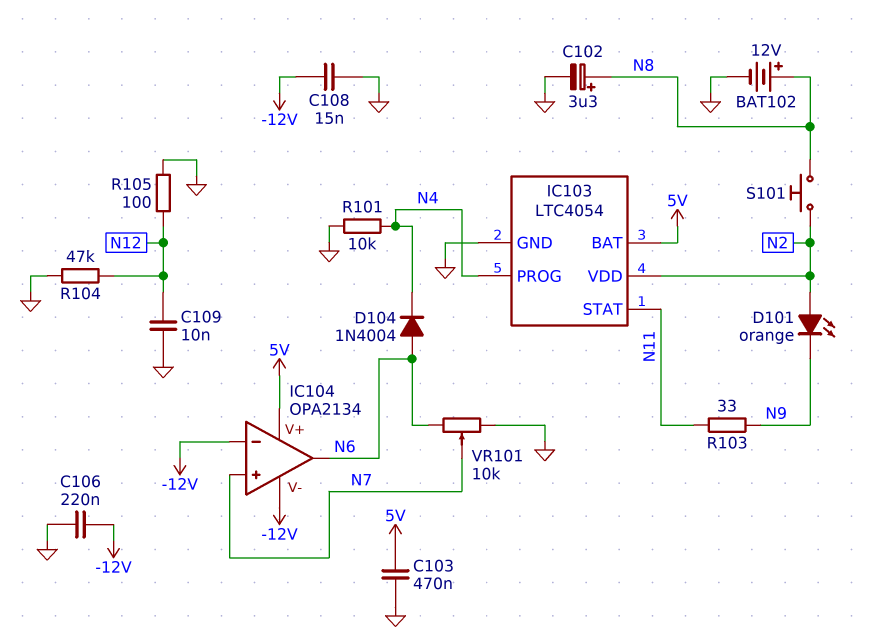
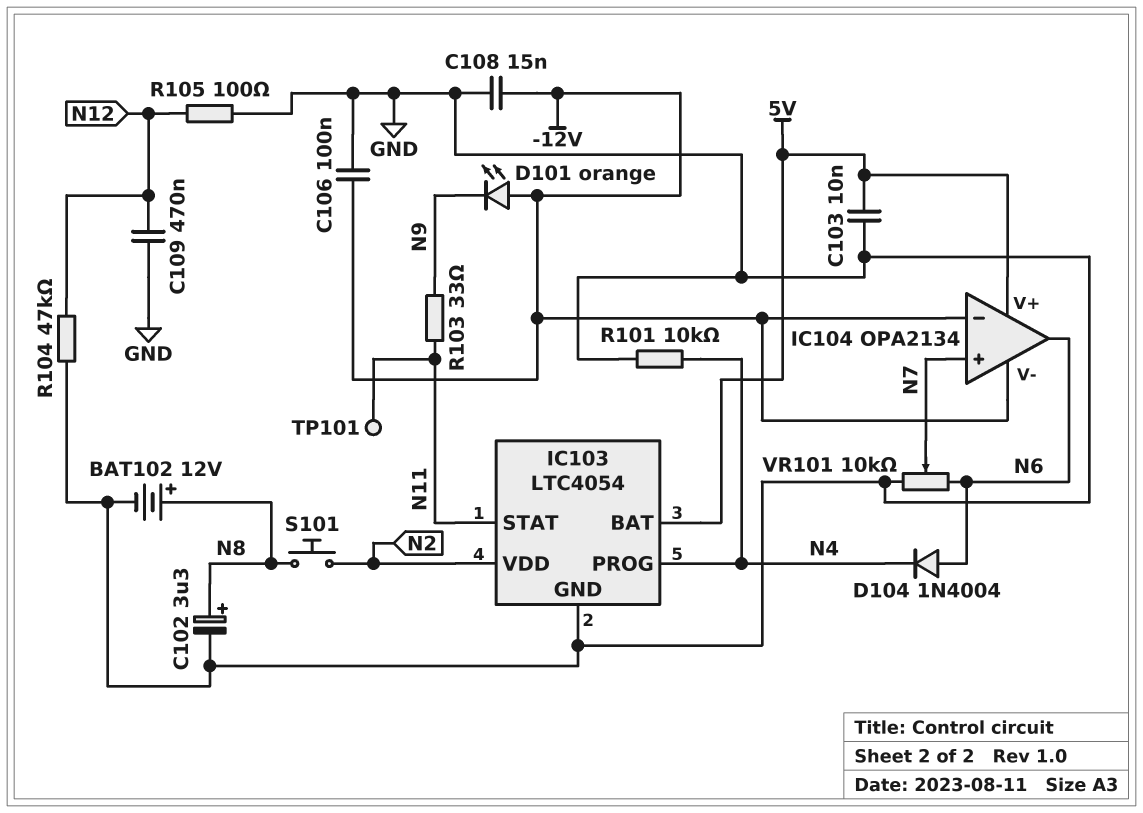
C103: 470nF (5V, GND) -> 10nF (5V, GND)
C106: 220nF (-12V, GND) -> 100nF (-12V, GND)
C109: 10nF (GND, N12) -> 470nF (GND, N12)
D101: LED orange (A N2, K N9) -> LED orange (A -12V, K N9)
TP101: none -> test point (N11)

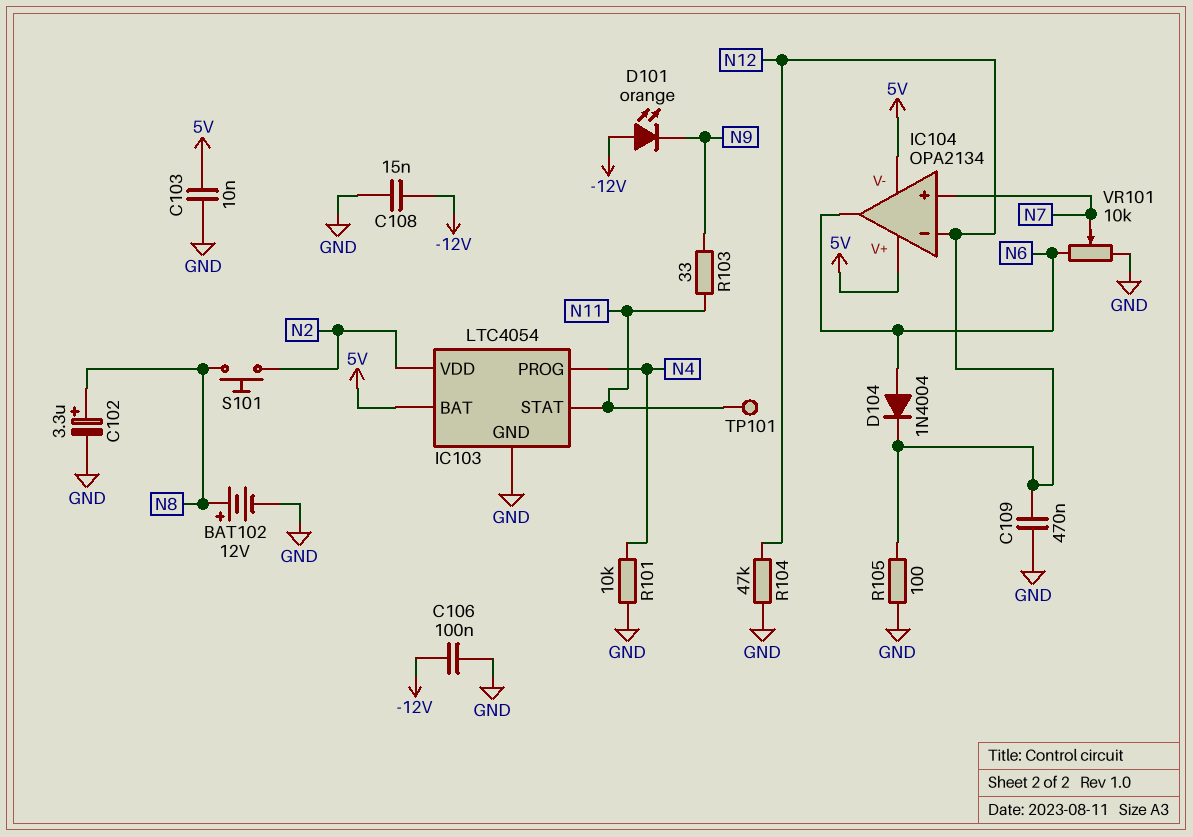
D104: diode 1N4004 (A N6, K N4) -> diode 1N4004 (A N6, K N12)
IC104 pin V-: -12V -> 5V
IC104 pin in-: -12V -> N12

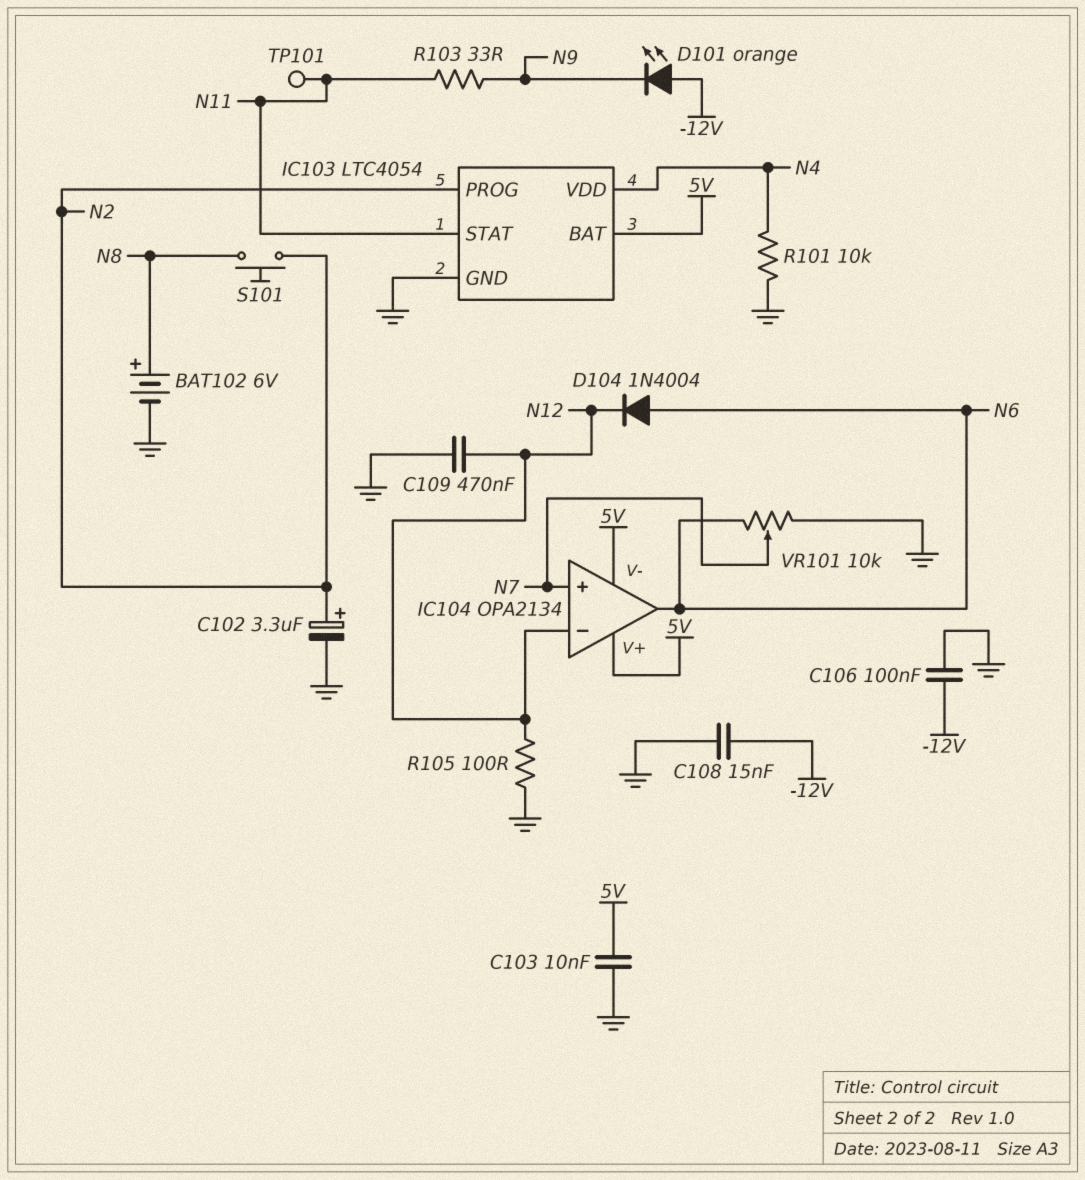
BAT102: 12V (plus N8, minus GND) -> 6V (plus N8, minus GND)
C102: 3.3uF (plus N8, minus GND) -> 3.3uF (plus N2, minus GND)
IC103 pin PROG: N4 -> N2
IC103 pin VDD: N2 -> N4
R104: 47k (GND, N12) -> none

